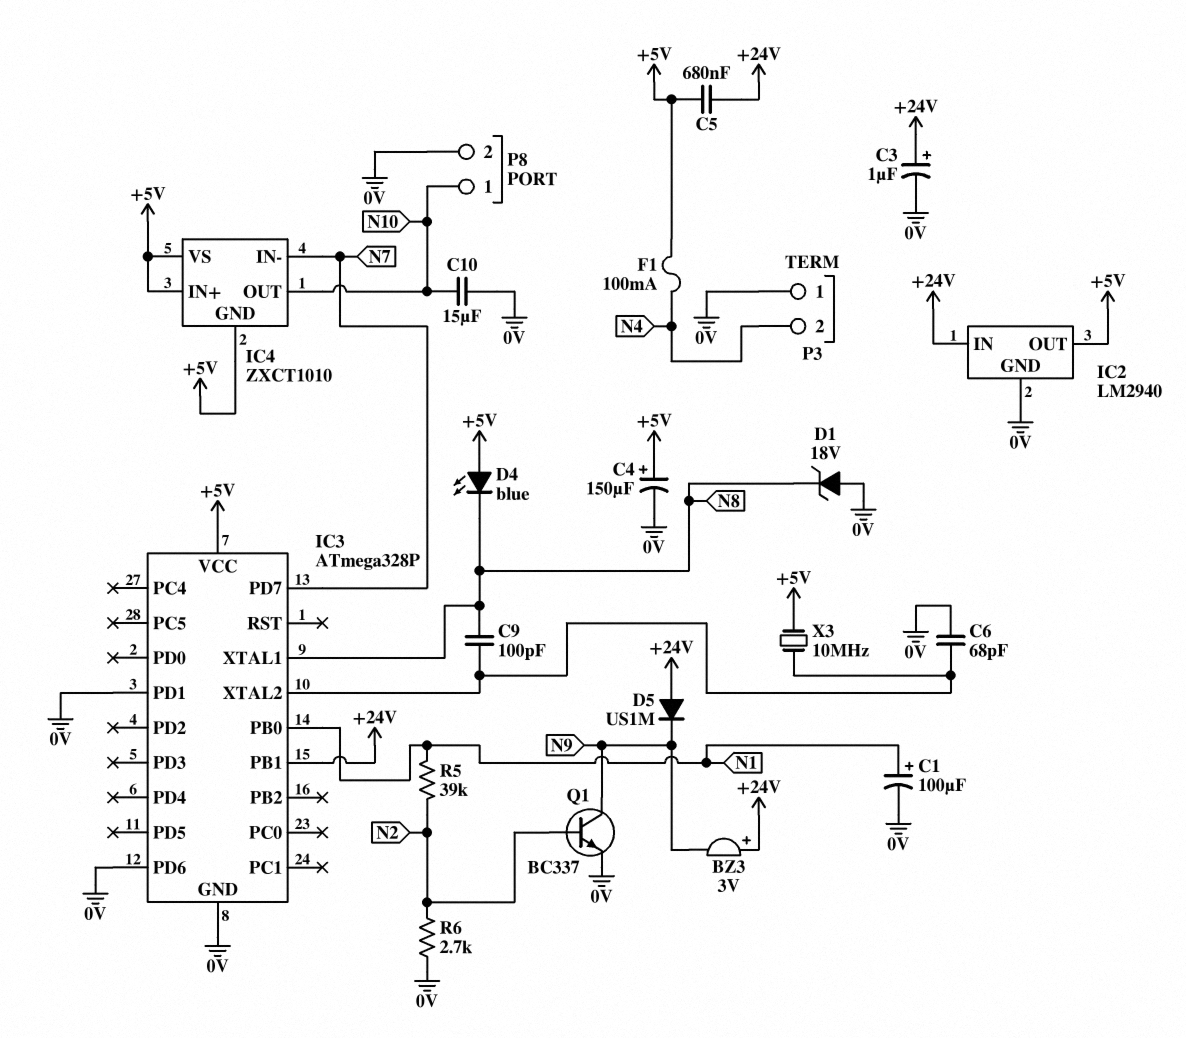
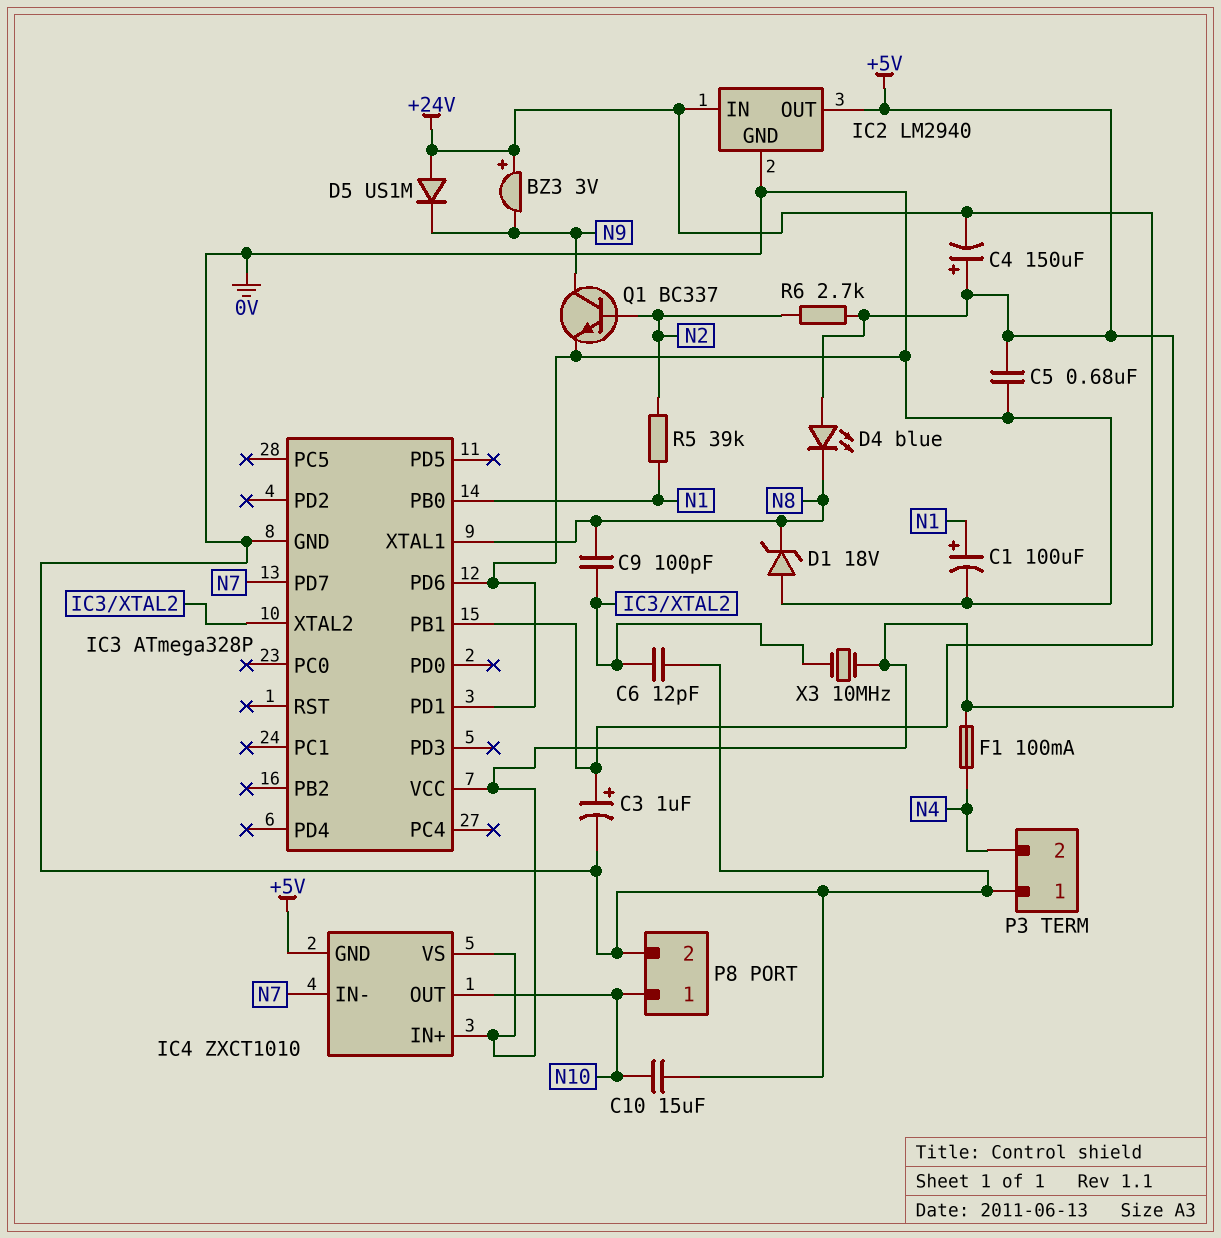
C4: 150uF (plus +5V, minus 0V) -> 150uF (plus +5V, minus +24V)
C5: 680nF (+5V, +24V) -> 680nF (+5V, 0V)
C6: 68pF (0V, IC3/XTAL2) -> 12pF (0V, IC3/XTAL2)
R6: 2.7k (0V, N2) -> 2.7k (+5V, N2)

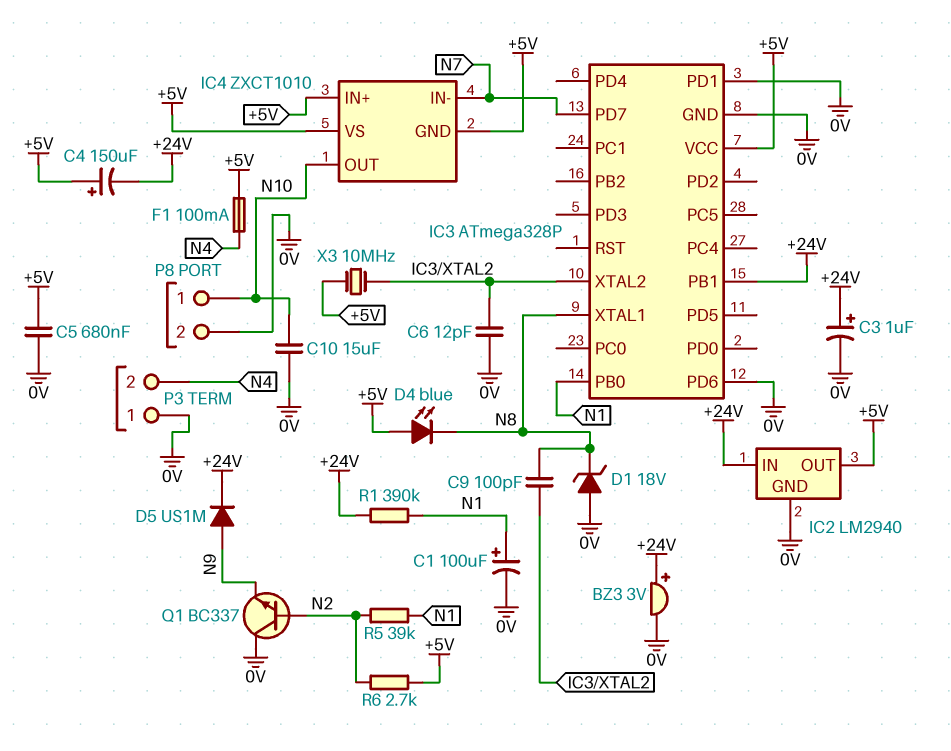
BZ3: buzzer 3V (plus +24V, minus N9) -> buzzer 3V (plus +24V, minus 0V)
D5: diode US1M (A +24V, K N9) -> diode US1M (A N9, K +24V)
Q1: NPN BC337 (B N2, C N9, E 0V) -> NPN BC337 (B N2, C 0V, E N9)
R1: none -> 390k (+24V, N1)

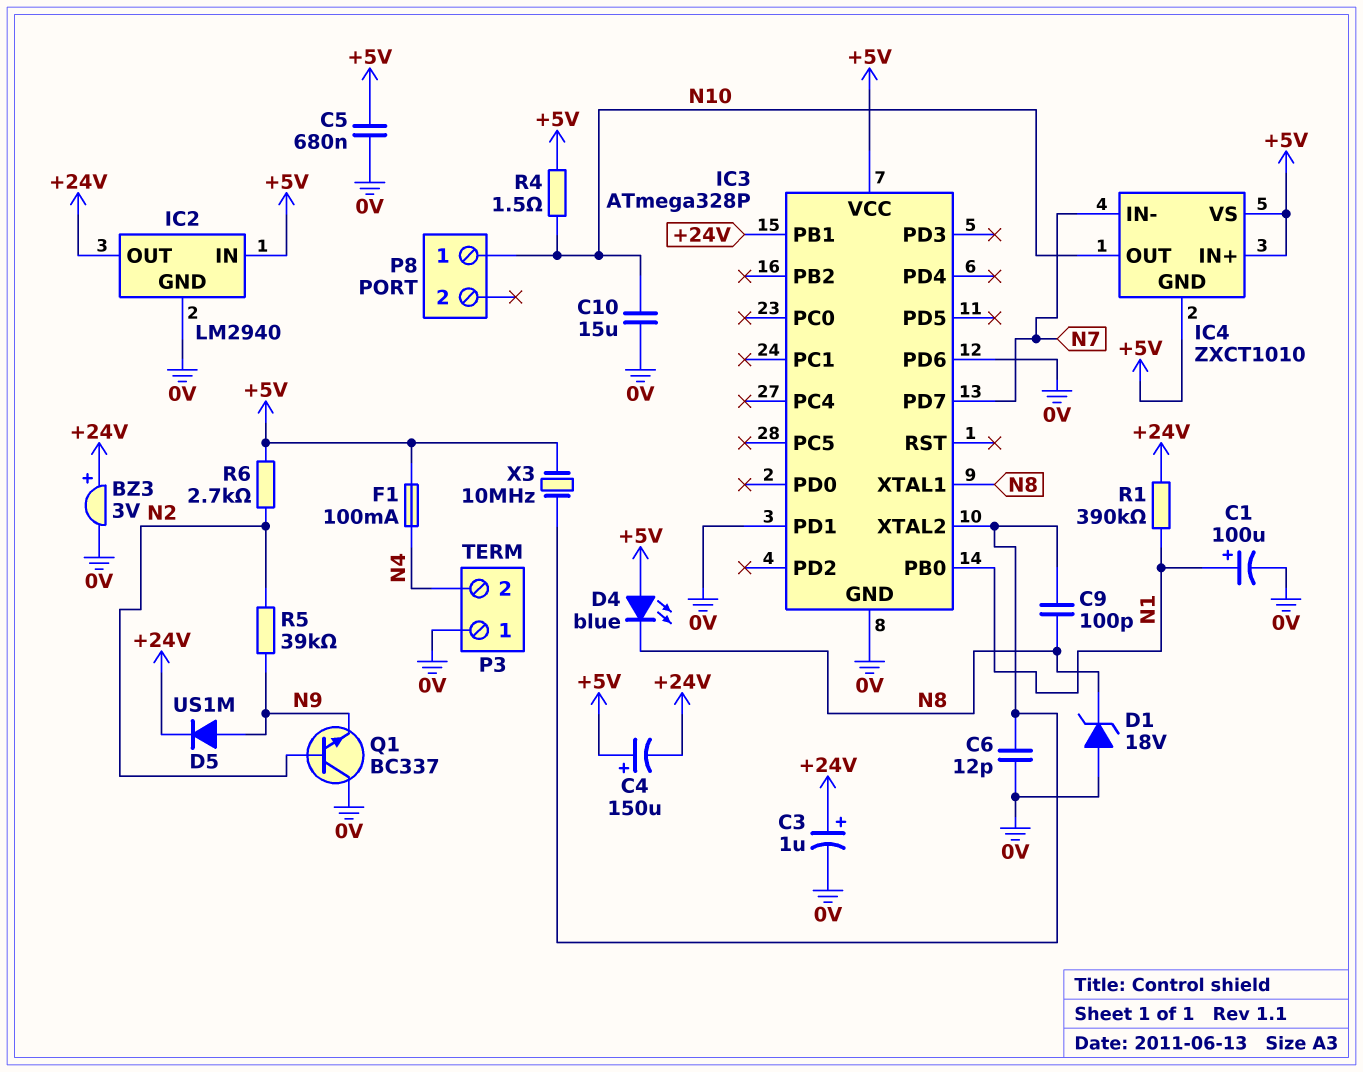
IC2 pin IN: +24V -> +5V
IC2 pin OUT: +5V -> +24V
P8 pin 2: 0V -> none
R4: none -> 1.5 (+5V, N10)
R5: 39k (N1, N2) -> 39k (N2, N9)

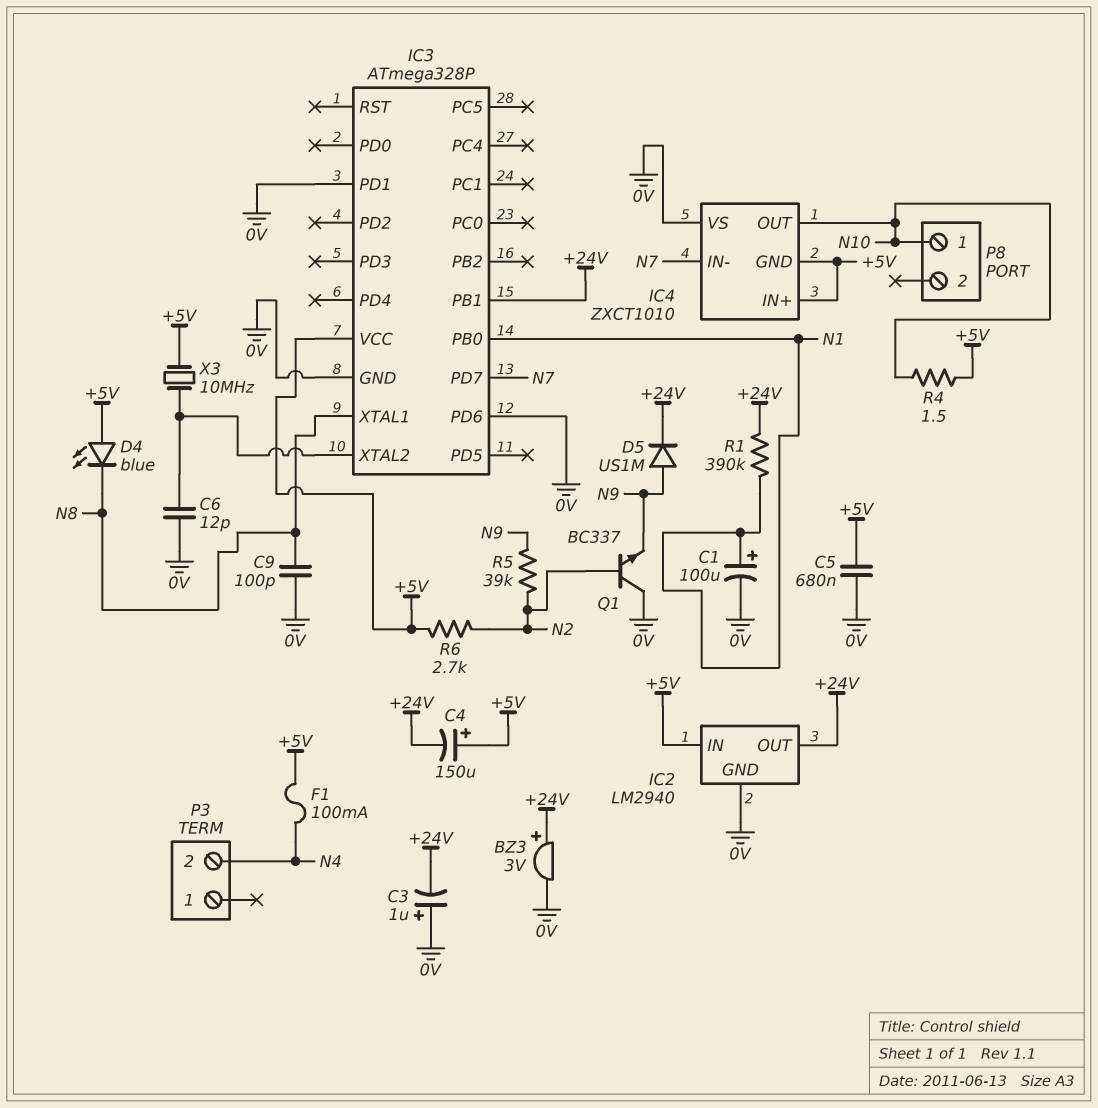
C3: 1uF (plus +24V, minus 0V) -> 1uF (plus 0V, minus +24V)
C9: 100pF (IC3/XTAL2, N8) -> 100pF (0V, N8)
C10: 15uF (0V, N10) -> none
D1: zener 18V (A 0V, K N8) -> none
IC4 pin VS: +5V -> 0V
P3 pin 1: 0V -> none

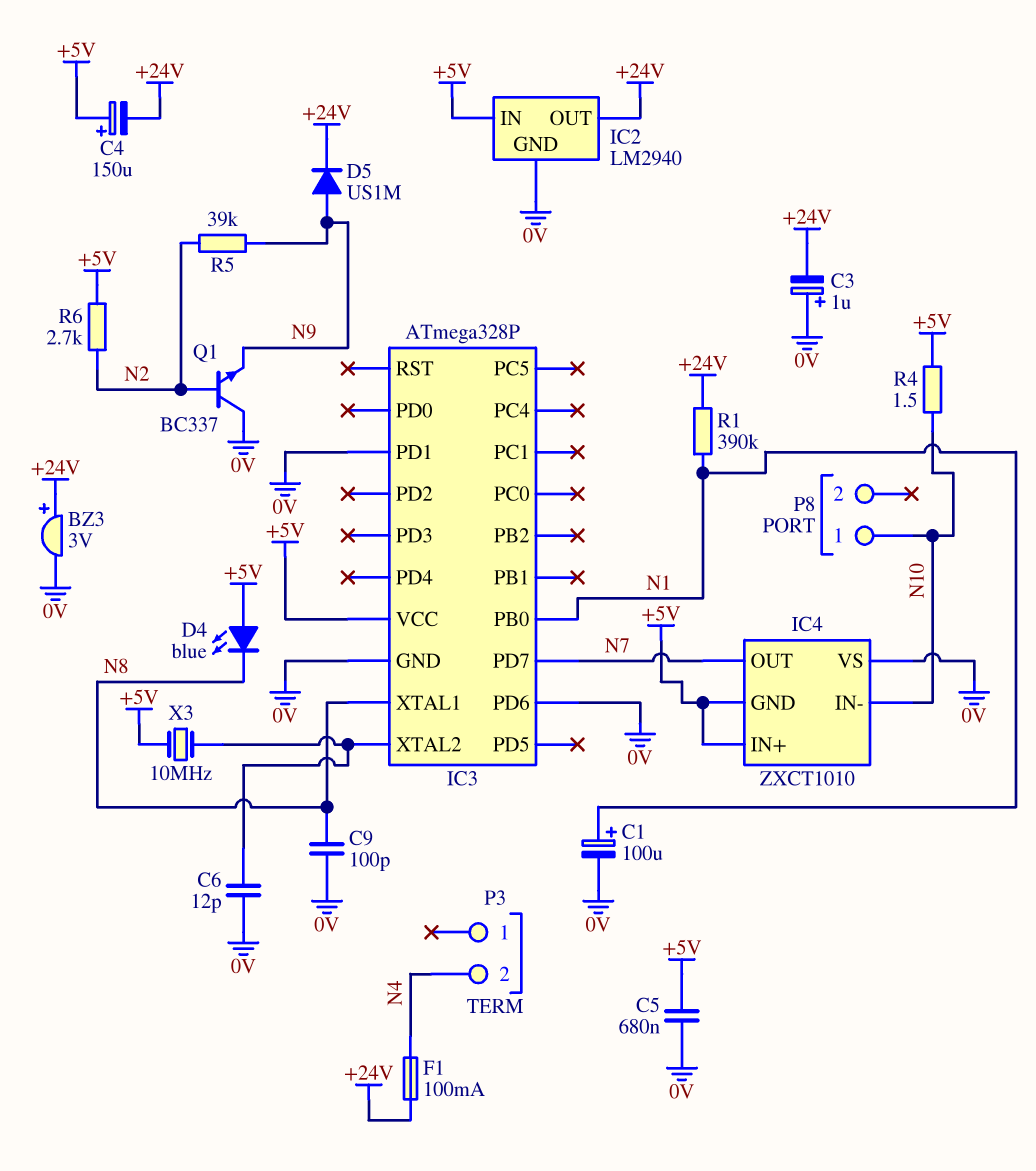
F1: 100mA (+5V, N4) -> 100mA (+24V, N4)
IC3 pin PB1: +24V -> none
IC4 pin IN-: N7 -> N10
IC4 pin OUT: N10 -> N7

